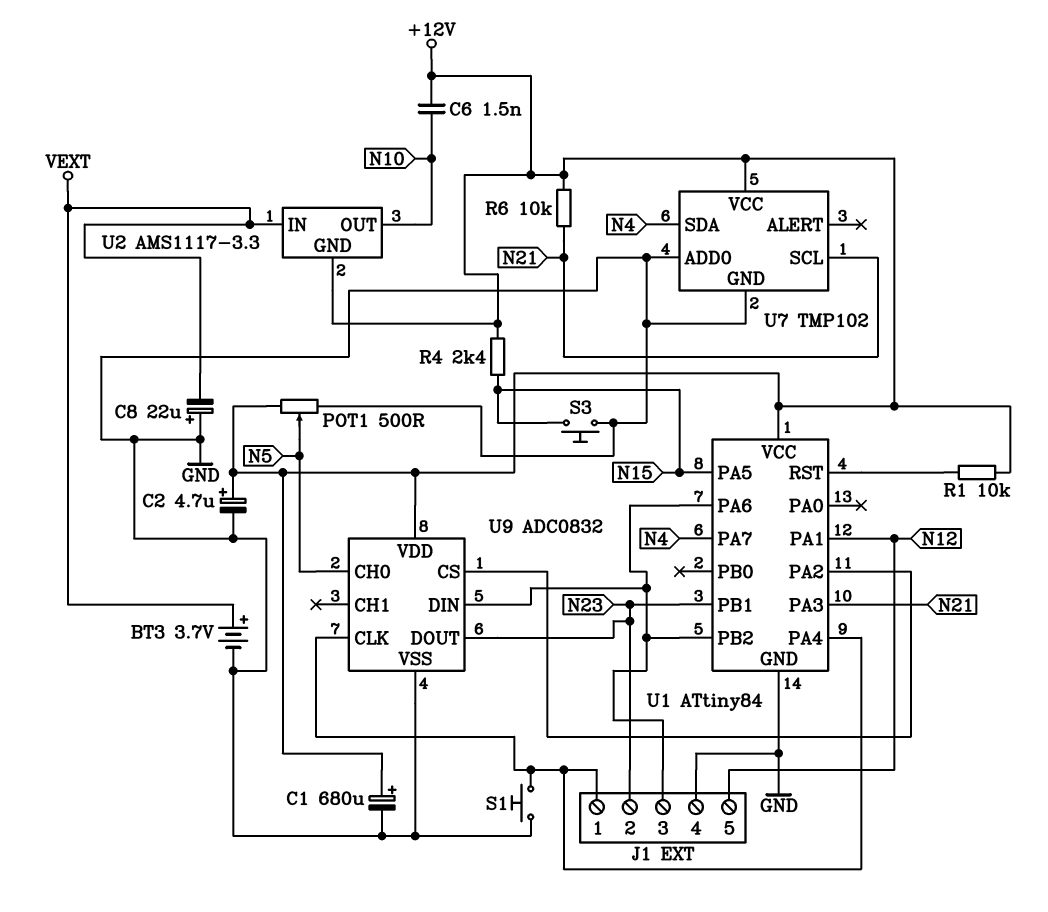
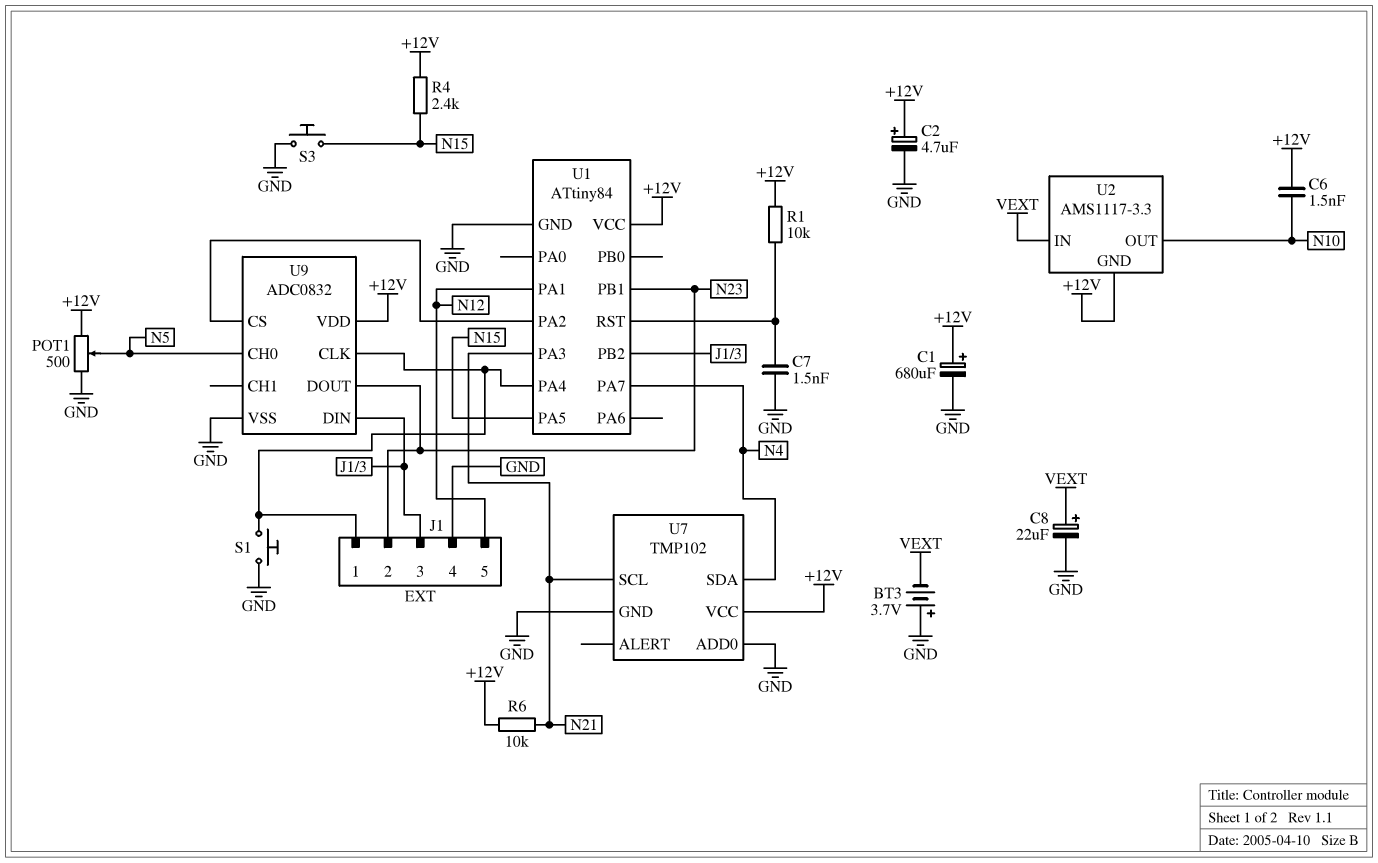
BT3: 3.7V (plus VEXT, minus GND) -> 3.7V (plus GND, minus VEXT)
C7: none -> 1.5nF (GND, U1/RST)
C8: 22uF (plus GND, minus VEXT) -> 22uF (plus VEXT, minus GND)
U1 pin PA6: J1/3 -> none

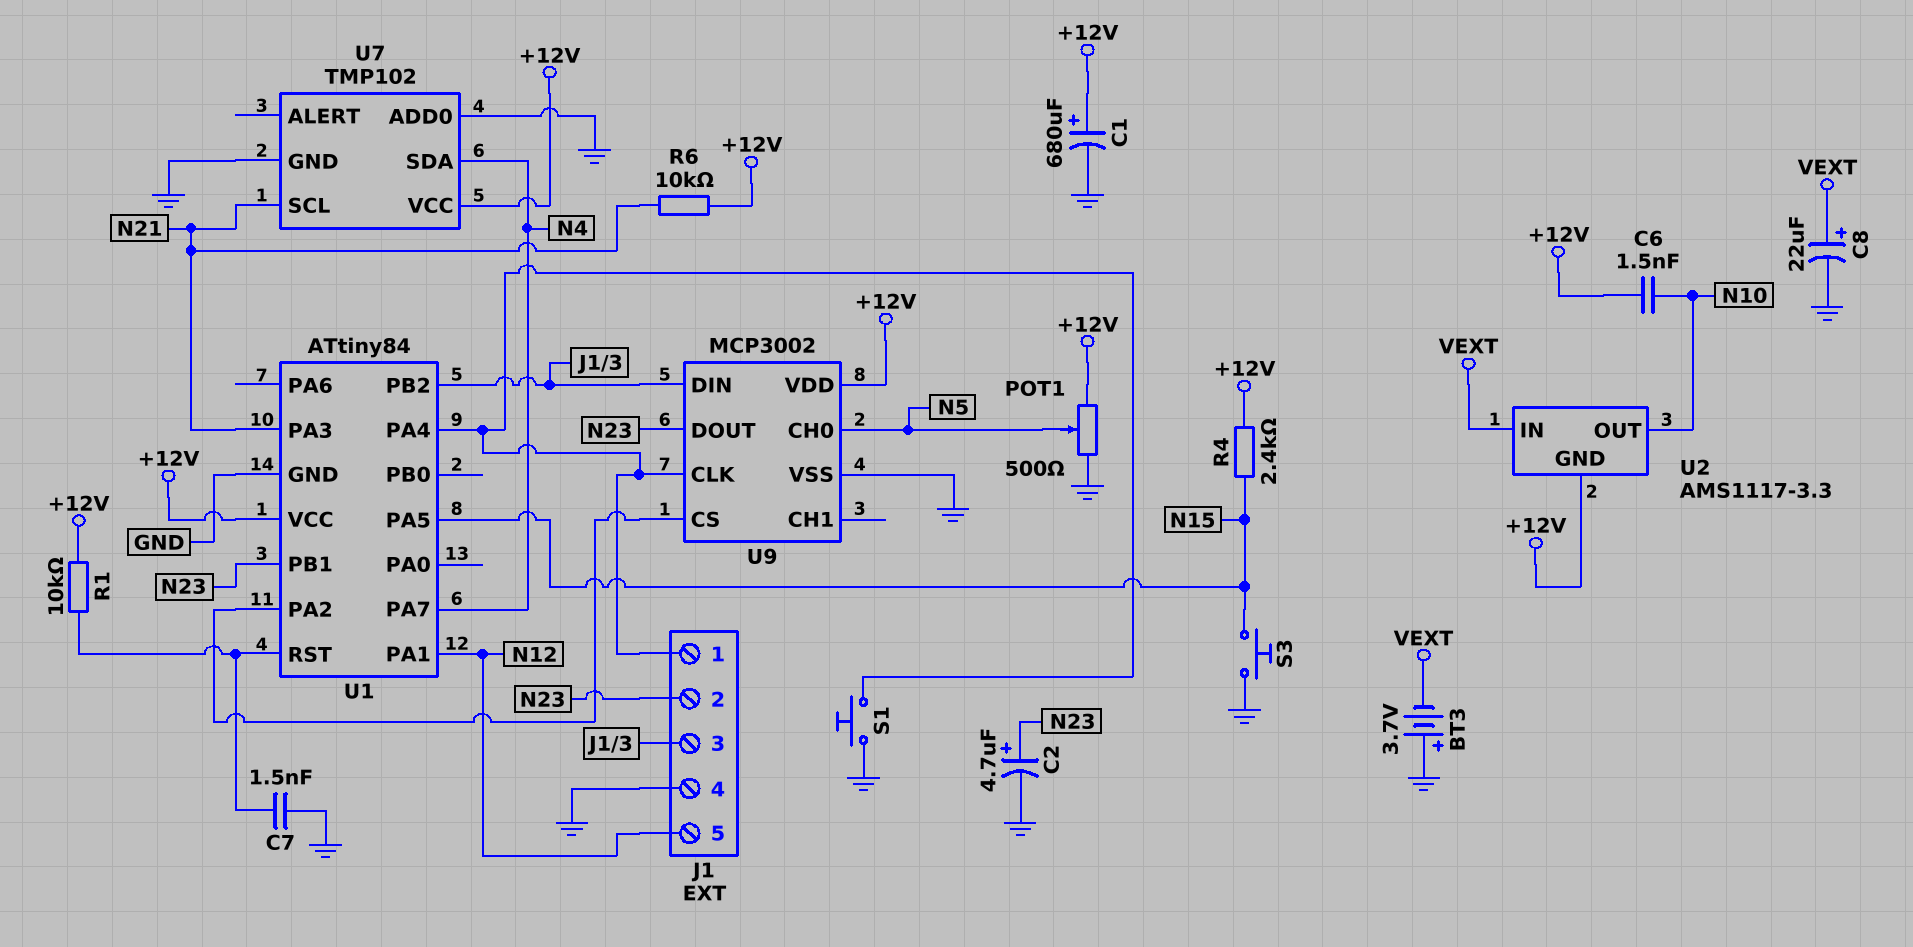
C2: 4.7uF (plus +12V, minus GND) -> 4.7uF (plus N23, minus GND)
U9: ADC0832 -> MCP3002

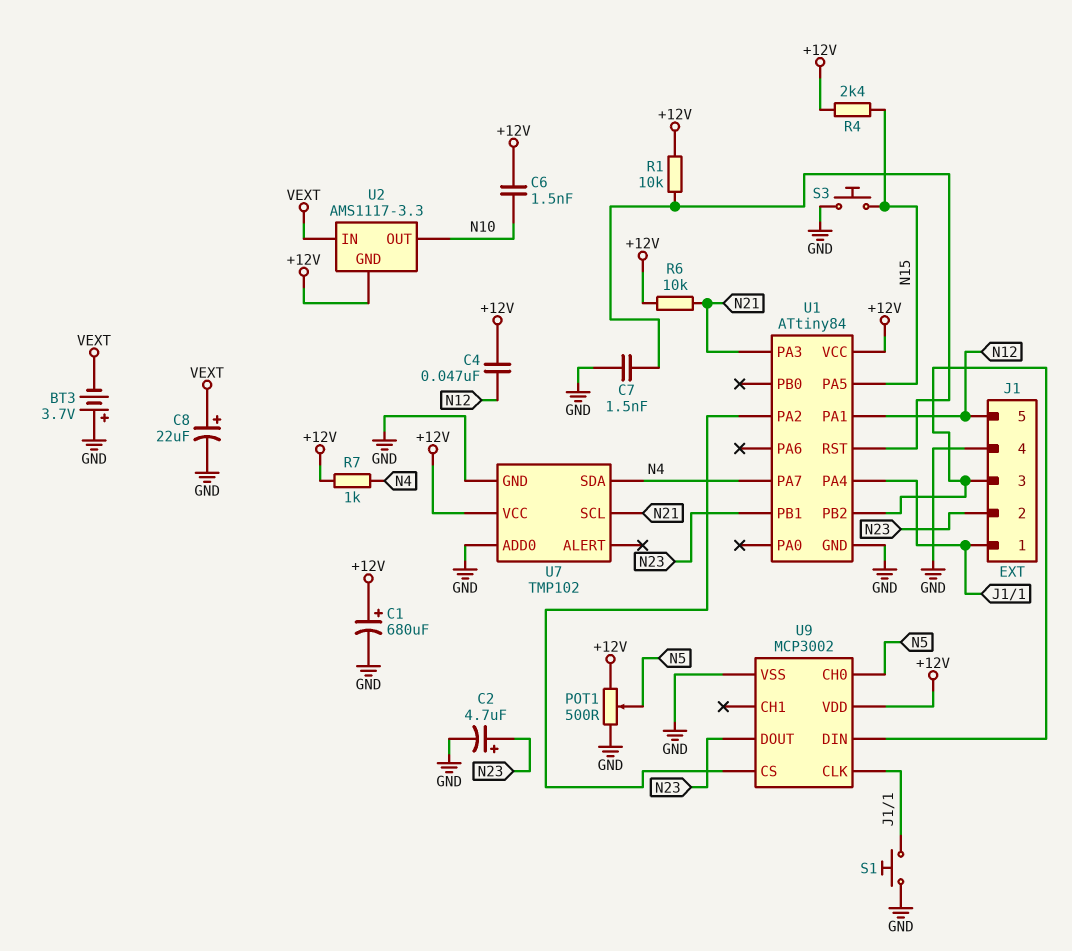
C4: none -> 47nF (+12V, N12)
R7: none -> 1k (+12V, N4)

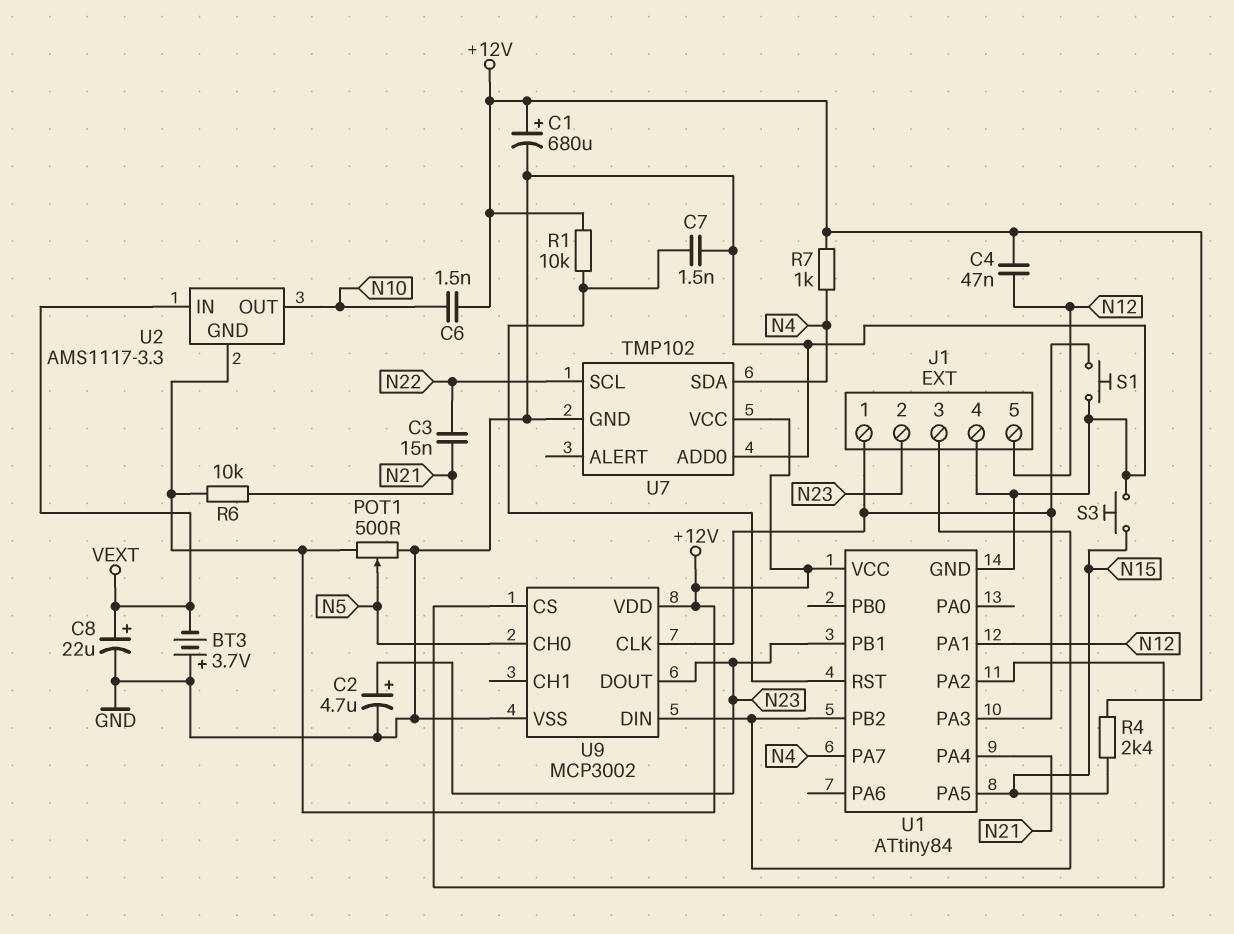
C3: none -> 15nF (N21, N22)
U1 pin PA3: N21 -> J1/1
U1 pin PA4: J1/1 -> N21
U7 pin SCL: N21 -> N22

